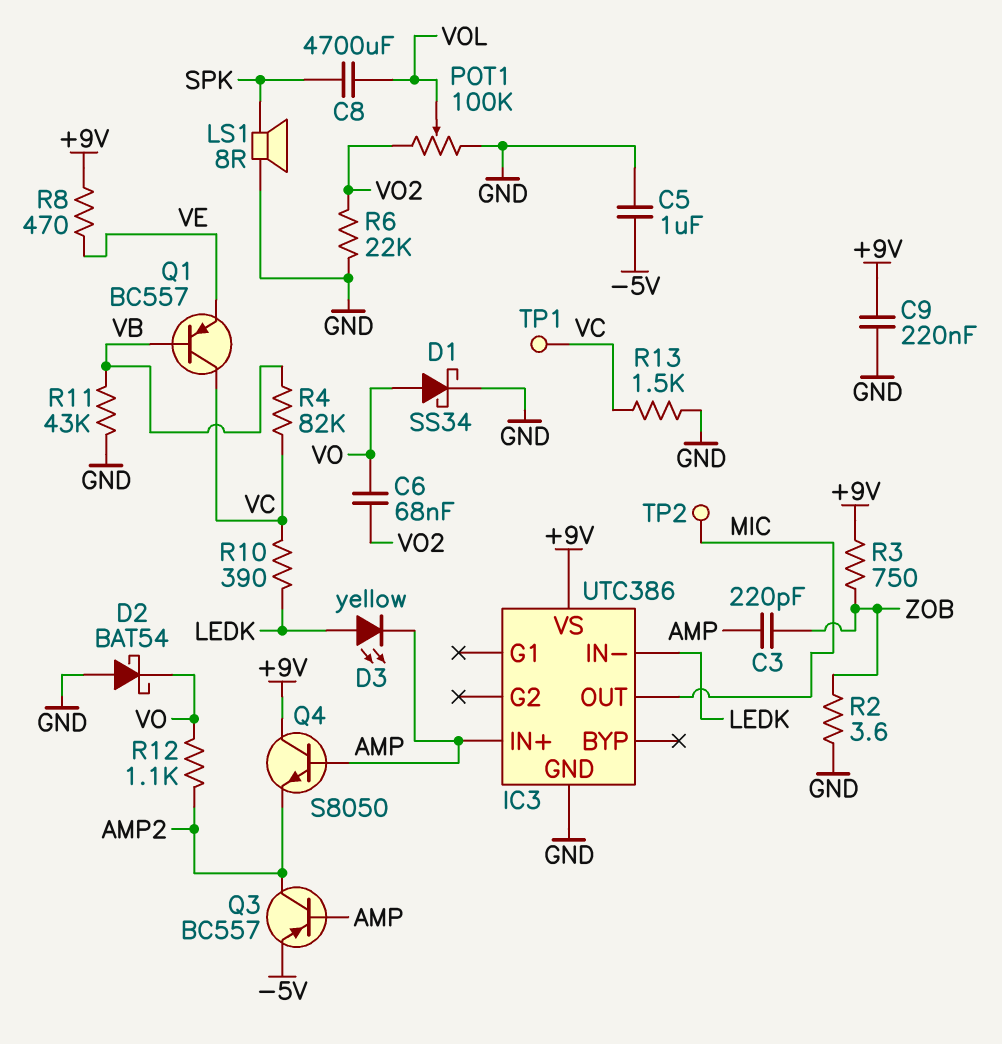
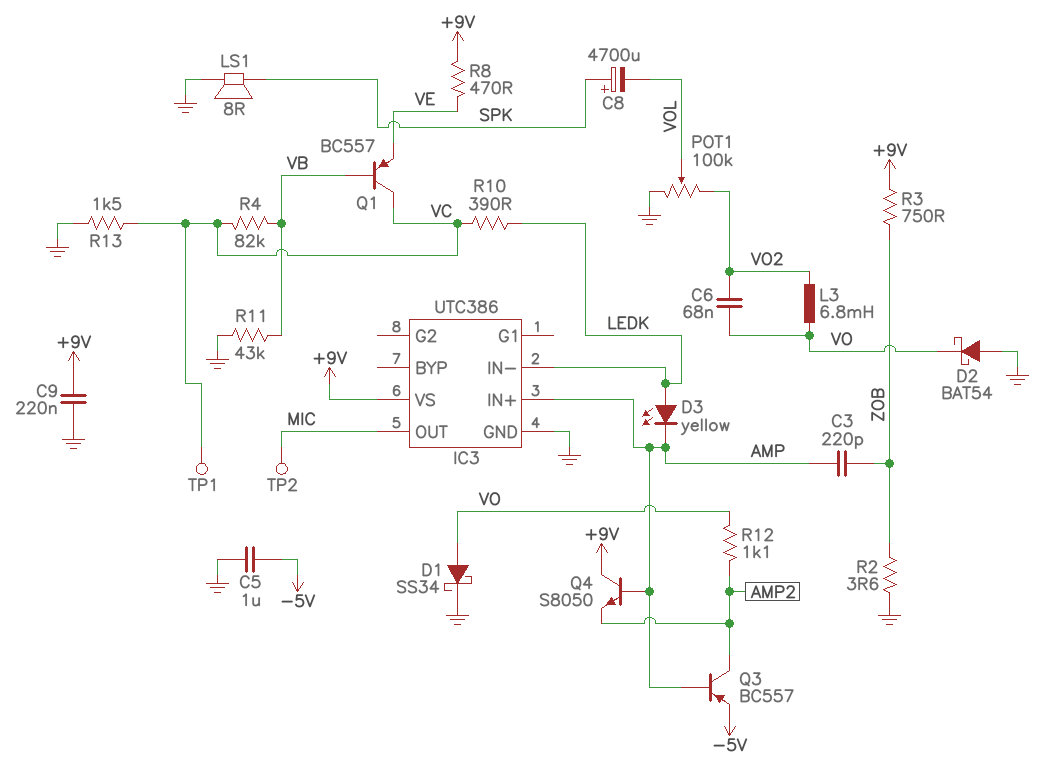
C8: 4700uF (SPK, VOL) -> 4700uF (plus SPK, minus VOL)
L3: none -> 6.8mH (VO, VO2)
R6: 22k (GND, VO2) -> none

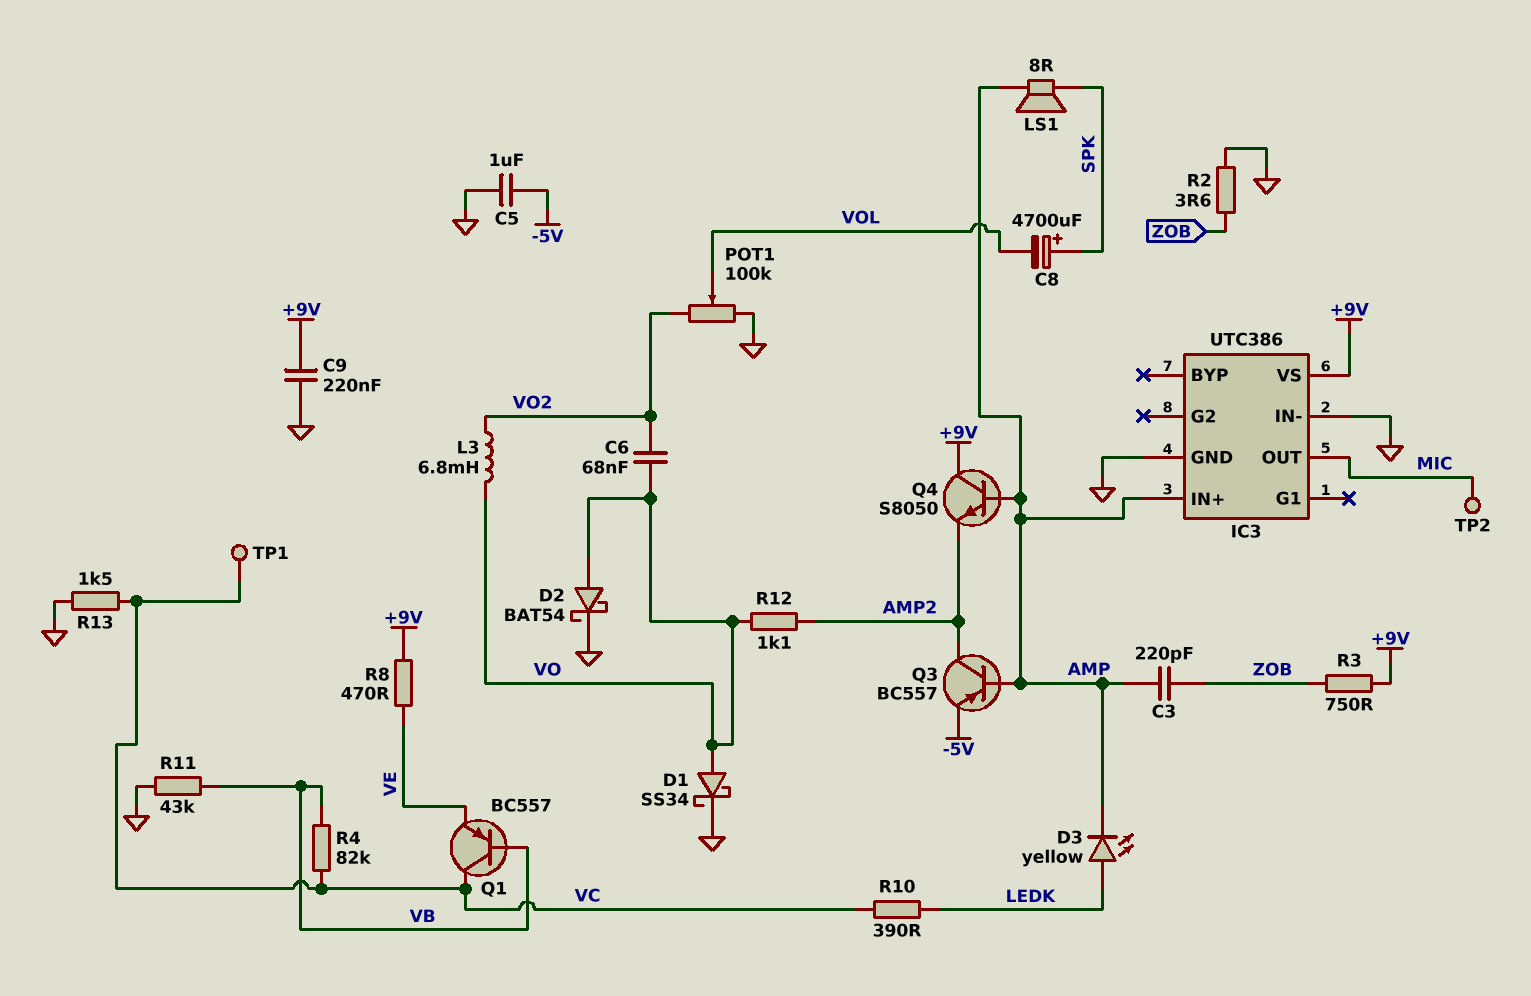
D2: schottky BAT54 (A GND, K VO) -> schottky BAT54 (A VO, K GND)
IC3 pin IN-: LEDK -> GND
LS1: speaker 8R (GND, SPK) -> speaker 8R (AMP, SPK)

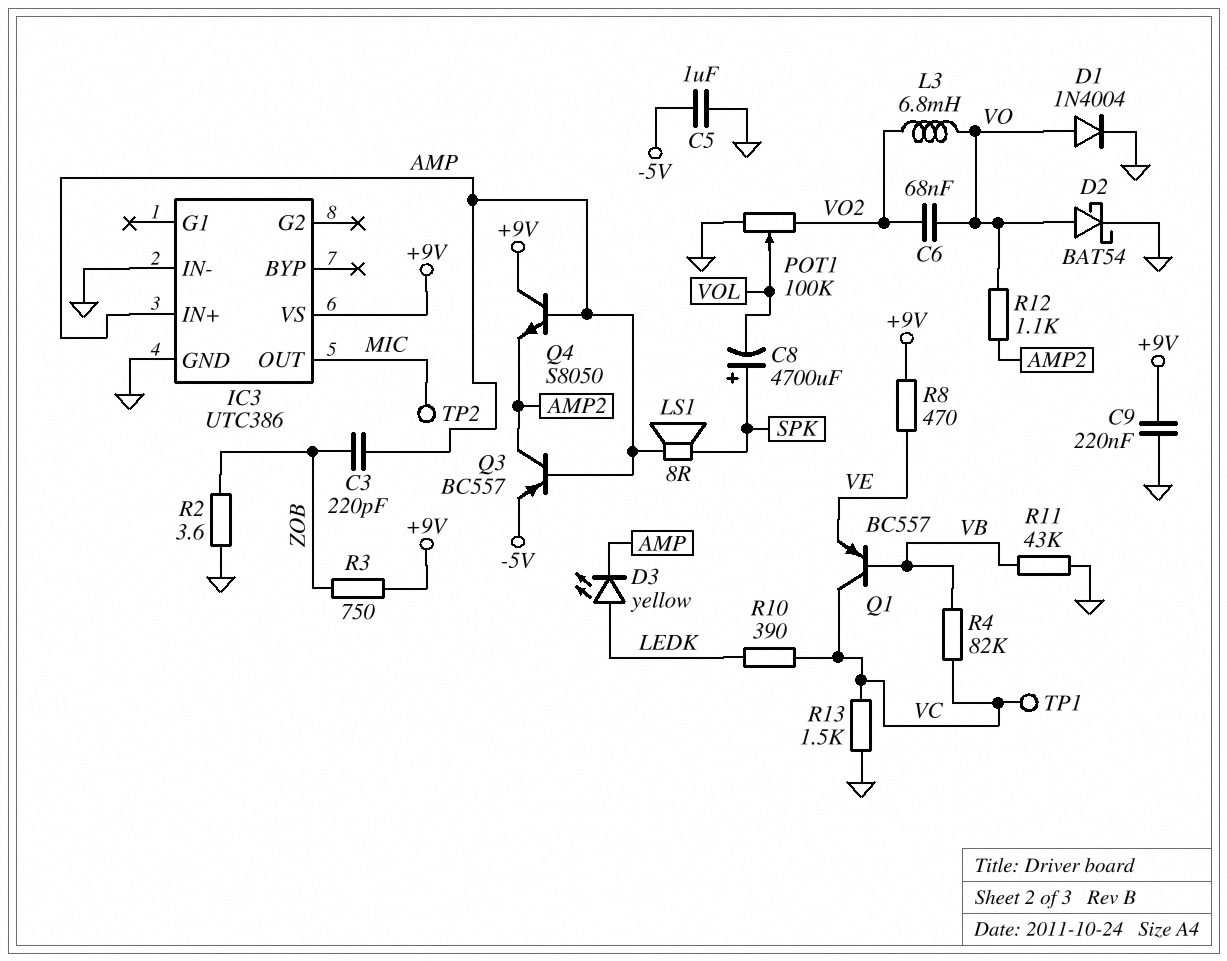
D1: schottky SS34 (A VO, K GND) -> diode 1N4004 (A VO, K GND)

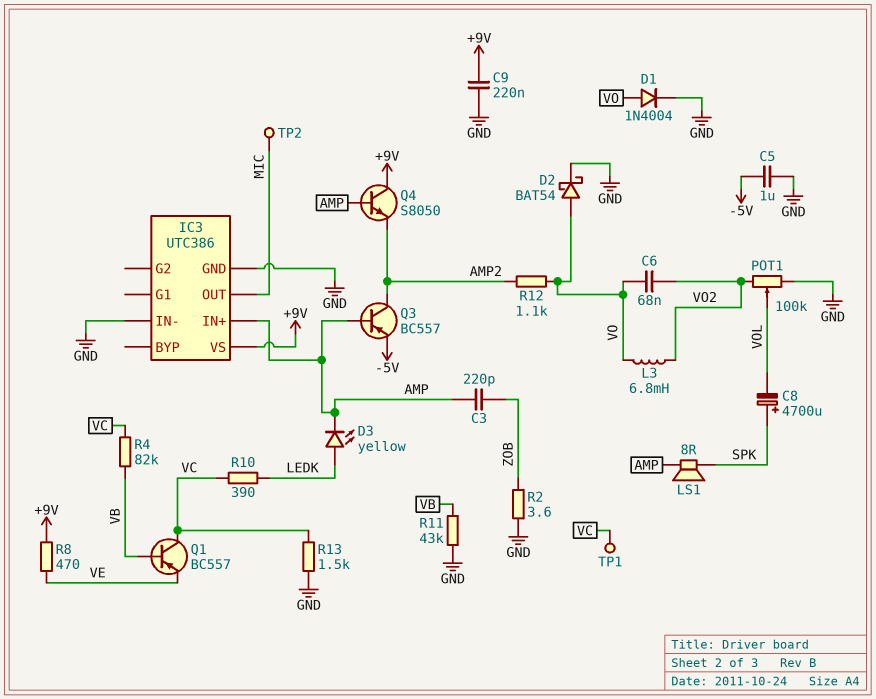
R3: 750 (+9V, ZOB) -> none

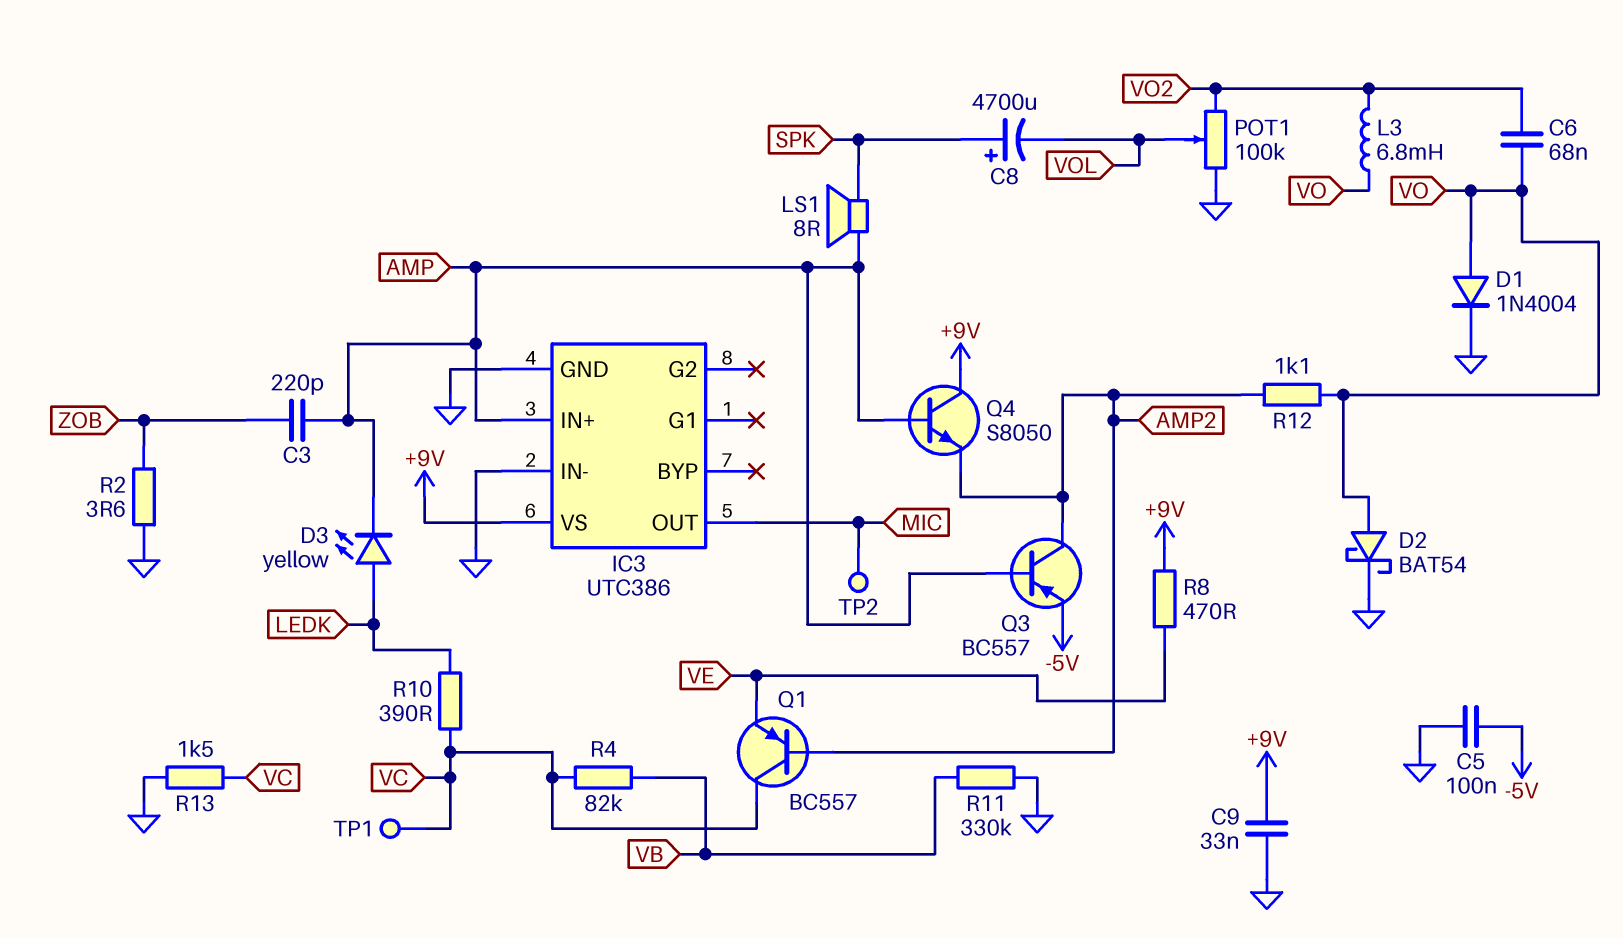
C5: 1uF (-5V, GND) -> 100nF (-5V, GND)
C9: 220nF (+9V, GND) -> 33nF (+9V, GND)
Q1: PNP BC557 (B VB, C VC, E VE) -> PNP BC557 (B AMP2, C VC, E VE)
R11: 43k (GND, VB) -> 330k (GND, VB)

